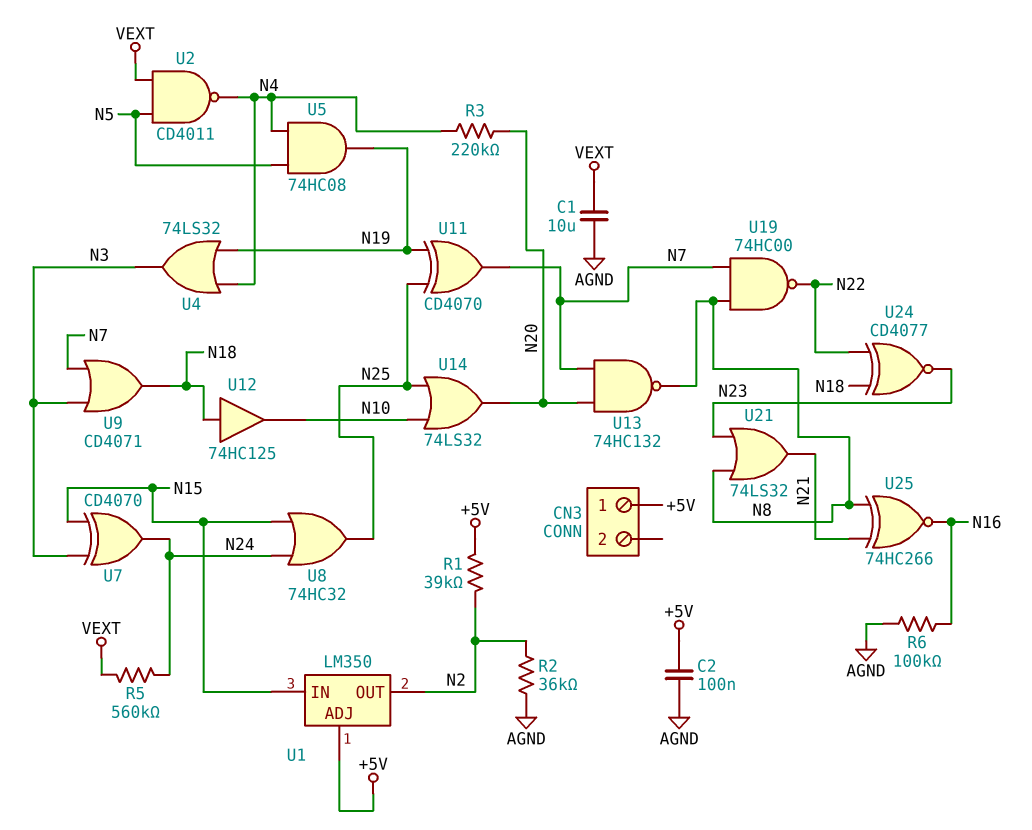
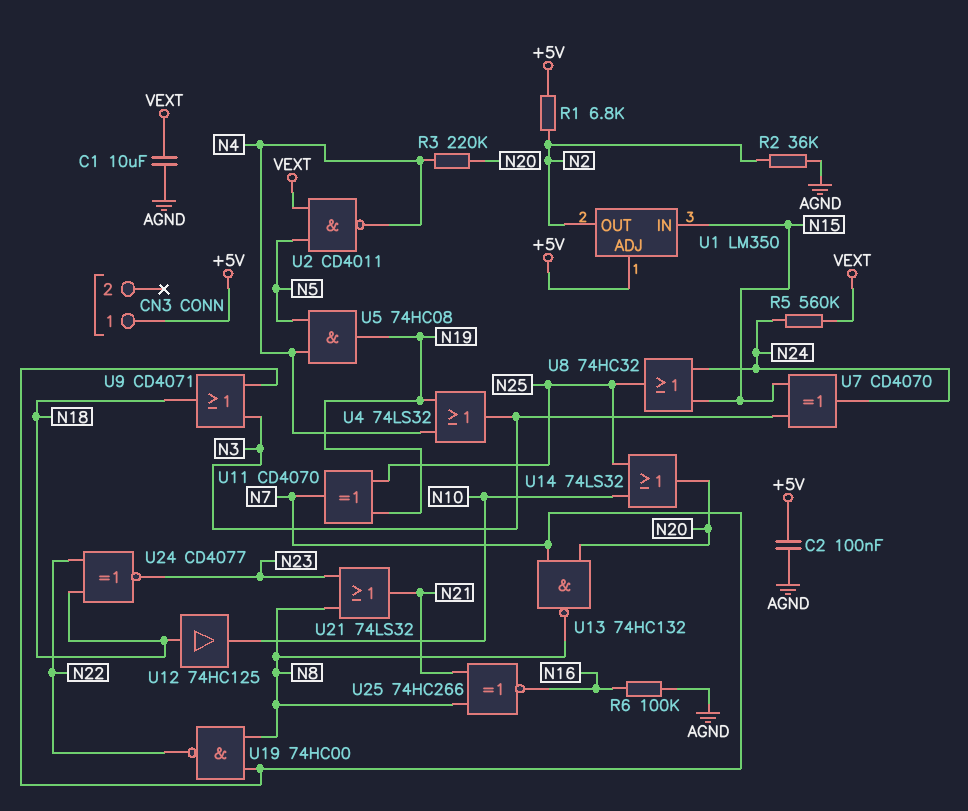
R1: 39k (+5V, N2) -> 6.8k (+5V, N2)

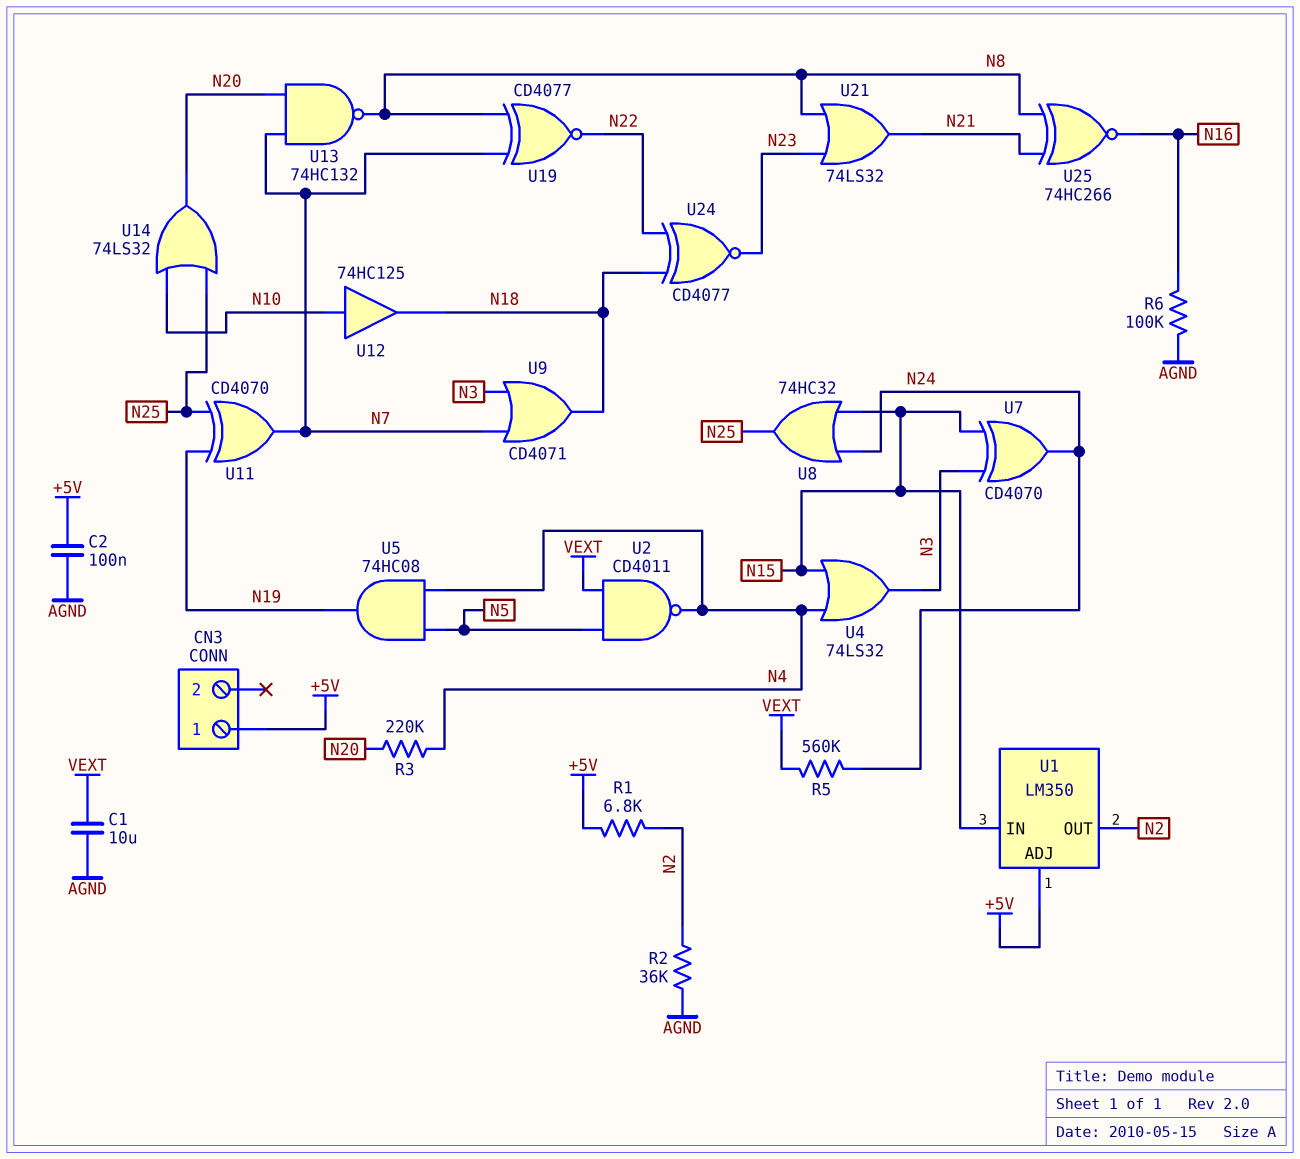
U4: OR 74LS32 (in N4, in N19, out N3) -> OR 74LS32 (in N4, in N15, out N3)
U12: buffer 74HC125 (in N18, out N10) -> buffer 74HC125 (in N10, out N18)
U19: NAND 74HC00 (in N7, in N8, out N22) -> XNOR CD4077 (in N7, in N8, out N22)

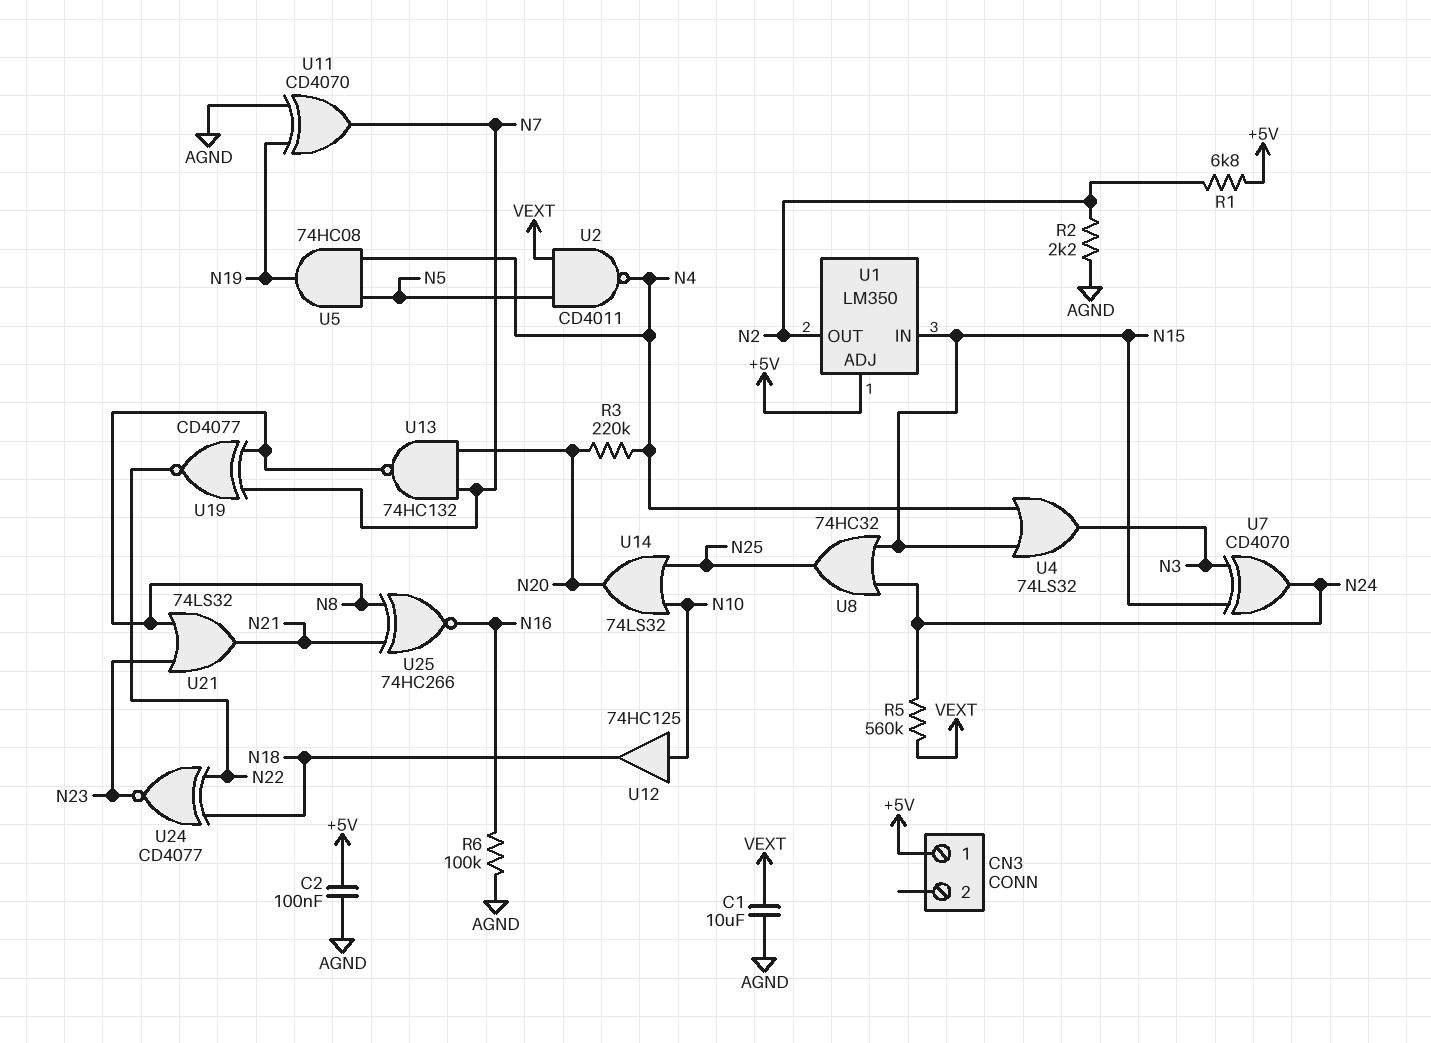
R2: 36k (AGND, N2) -> 2.2k (AGND, N2)
U9: OR CD4071 (in N3, in N7, out N18) -> none
U11: XOR CD4070 (in N19, in N25, out N7) -> XOR CD4070 (in AGND, in N19, out N7)

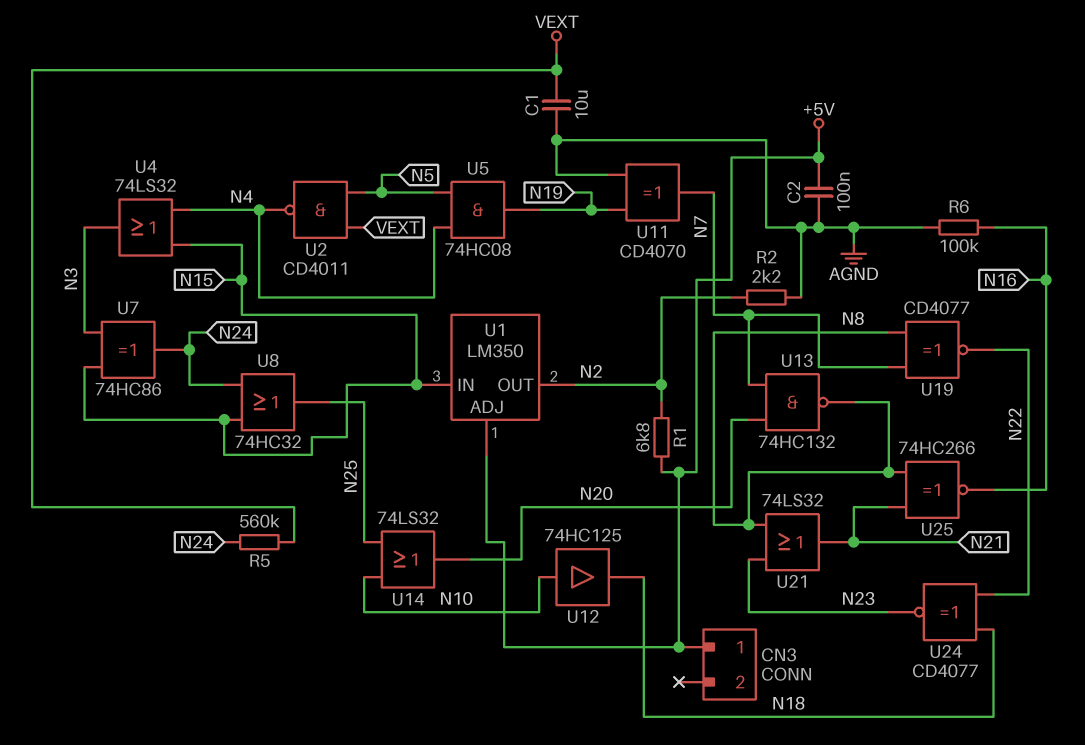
R3: 220k (N4, N20) -> none
U7: XOR CD4070 (in N3, in N15, out N24) -> XOR 74HC86 (in N3, in N15, out N24)

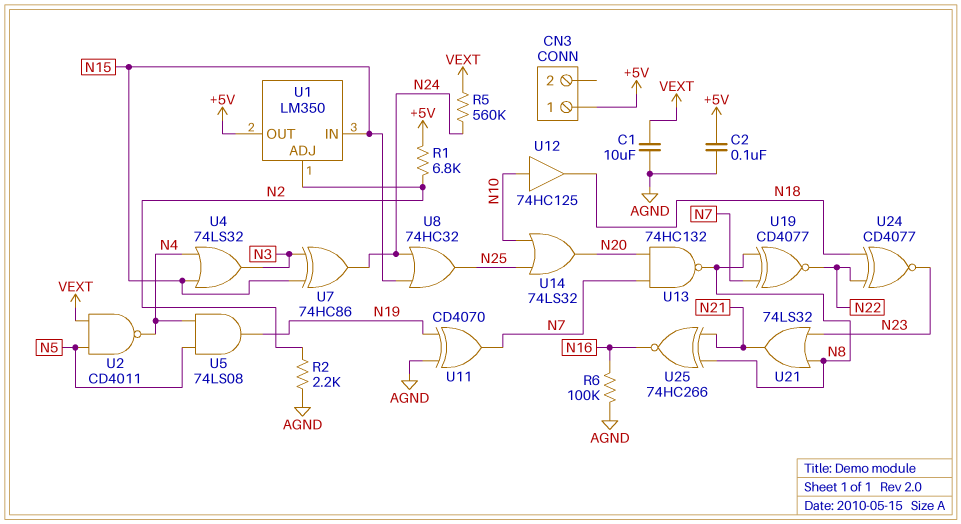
U1 pin ADJ: +5V -> N2
U1 pin OUT: N2 -> +5V
U5: AND 74HC08 (in N4, in N5, out N19) -> AND 74LS08 (in N4, in N5, out N19)

